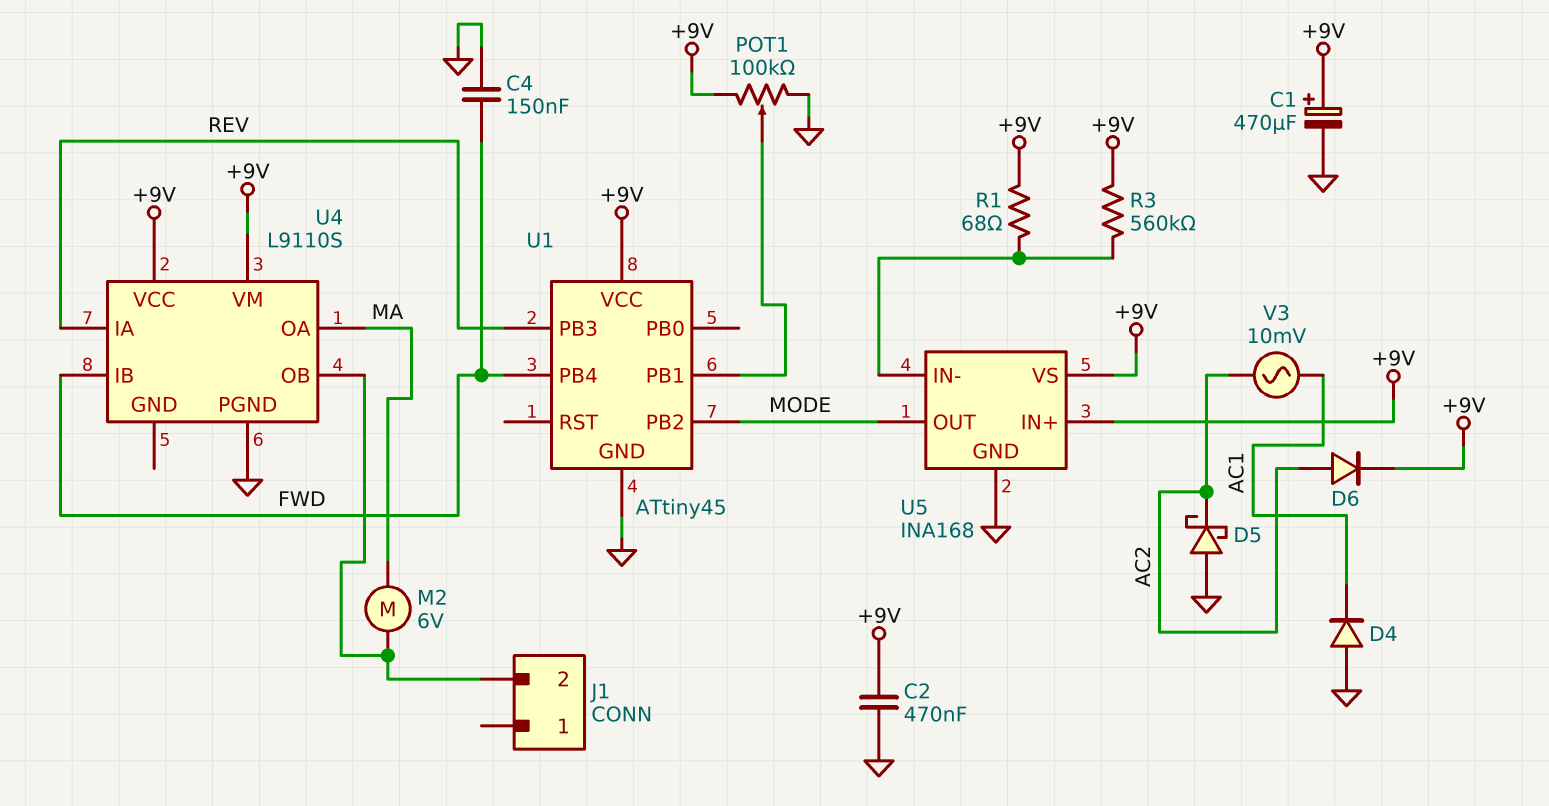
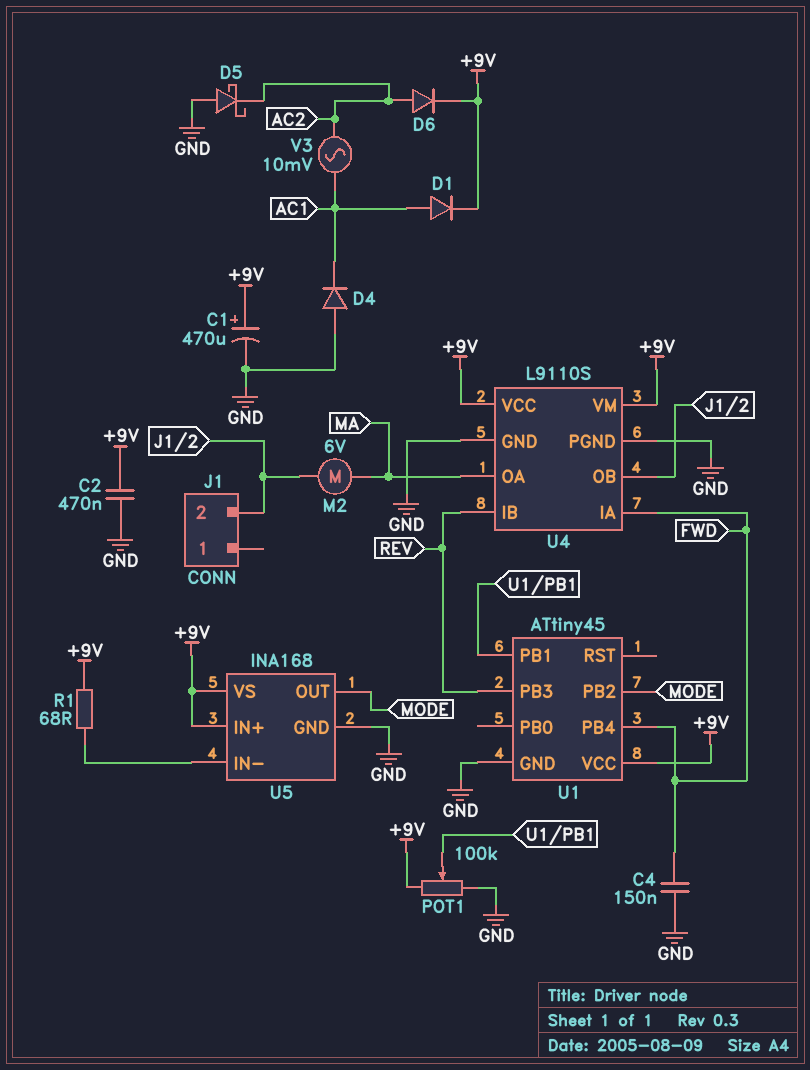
D1: none -> diode (A AC1, K +9V)
R3: 560k (+9V, U5/IN-) -> none
U4 pin GND: none -> GND
U4 pin IA: REV -> FWD
U4 pin IB: FWD -> REV

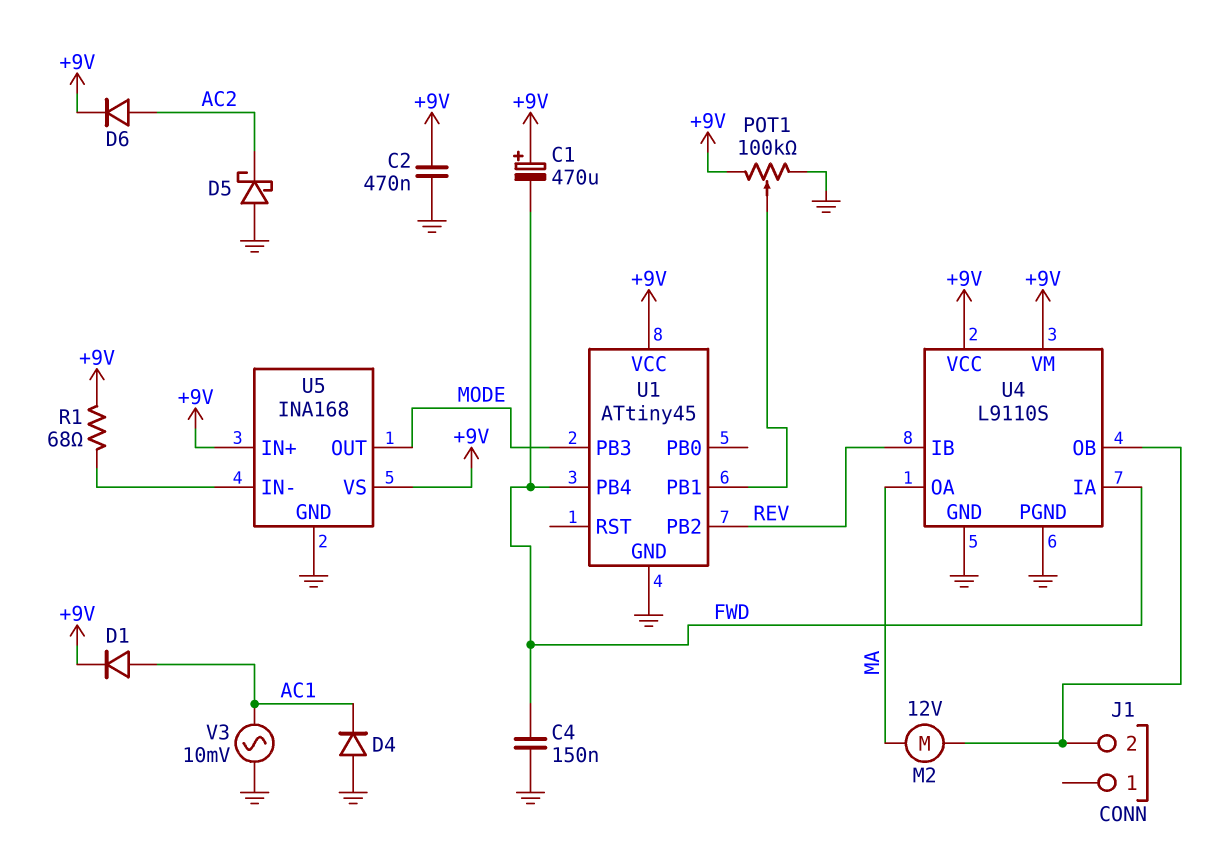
C1: 470uF (plus +9V, minus GND) -> 470uF (plus +9V, minus FWD)
M2: motor 6V (J1/2, MA) -> motor 12V (J1/2, MA)
U1 pin PB2: MODE -> REV
U1 pin PB3: REV -> MODE
V3: AC 10mV (AC1, AC2) -> AC 10mV (AC1, GND)

